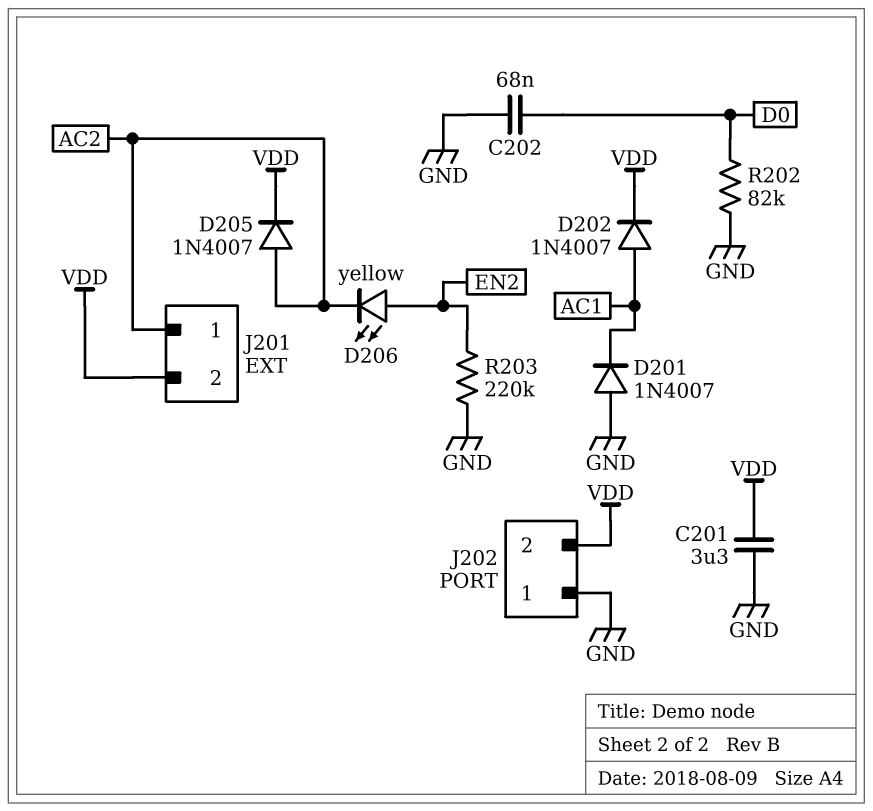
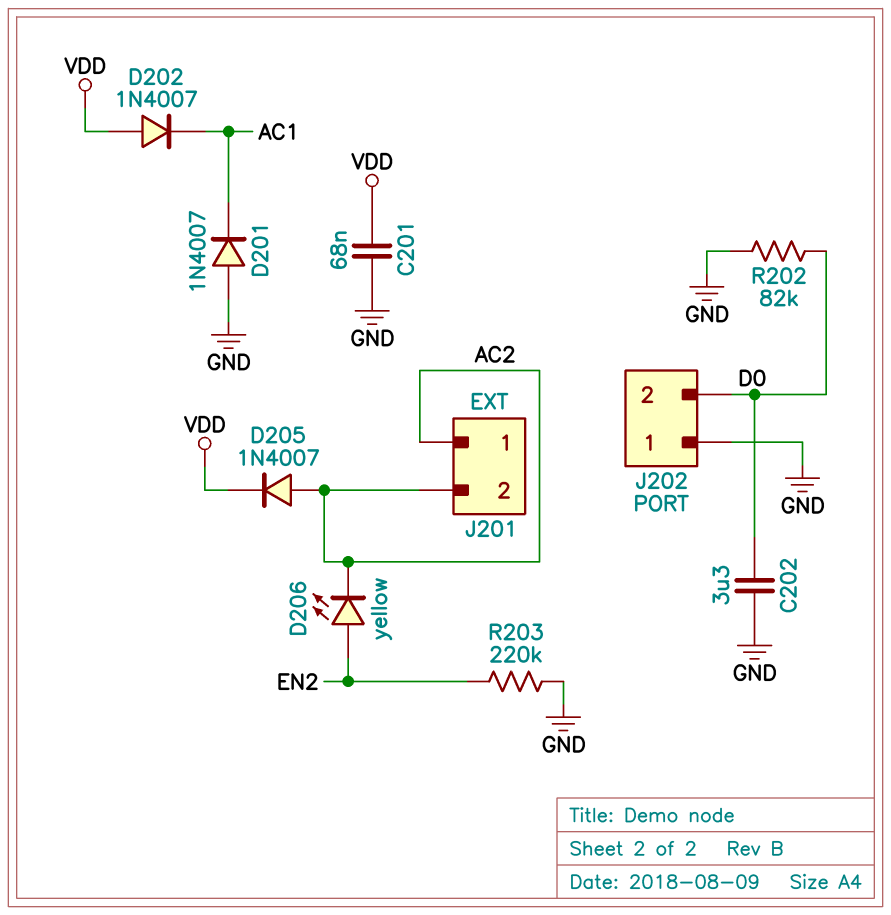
C201: 3.3uF (GND, VDD) -> 68nF (GND, VDD)
C202: 68nF (D0, GND) -> 3.3uF (D0, GND)
D202: diode 1N4007 (A AC1, K VDD) -> diode 1N4007 (A VDD, K AC1)
J201 pin 2: VDD -> AC2
J202 pin 2: VDD -> D0

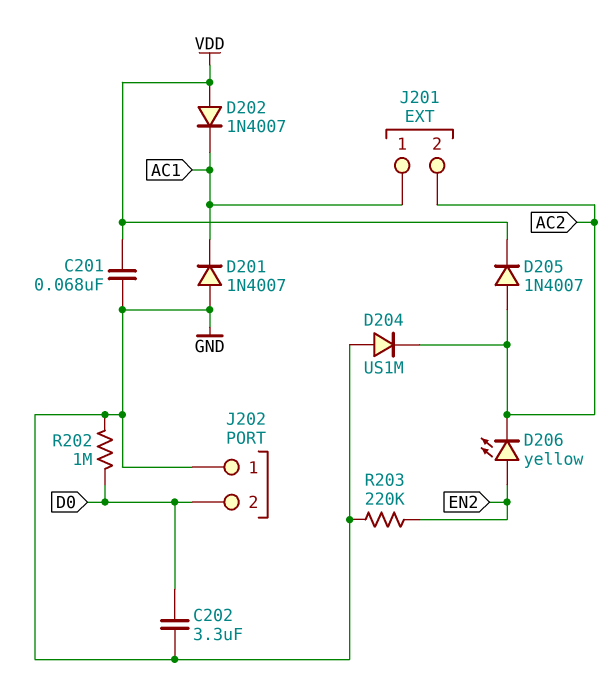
D204: none -> diode US1M (A GND, K AC2)
J201 pin 1: AC2 -> AC1
R202: 82k (D0, GND) -> 1M (D0, GND)

